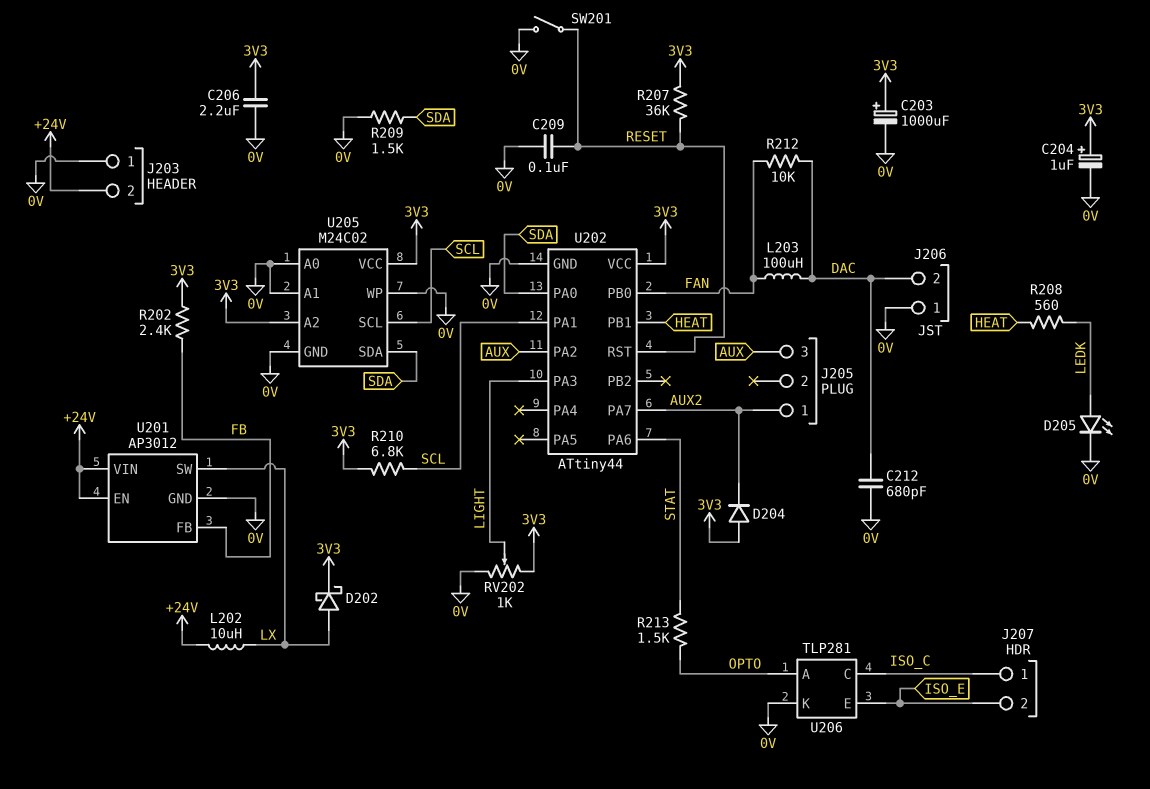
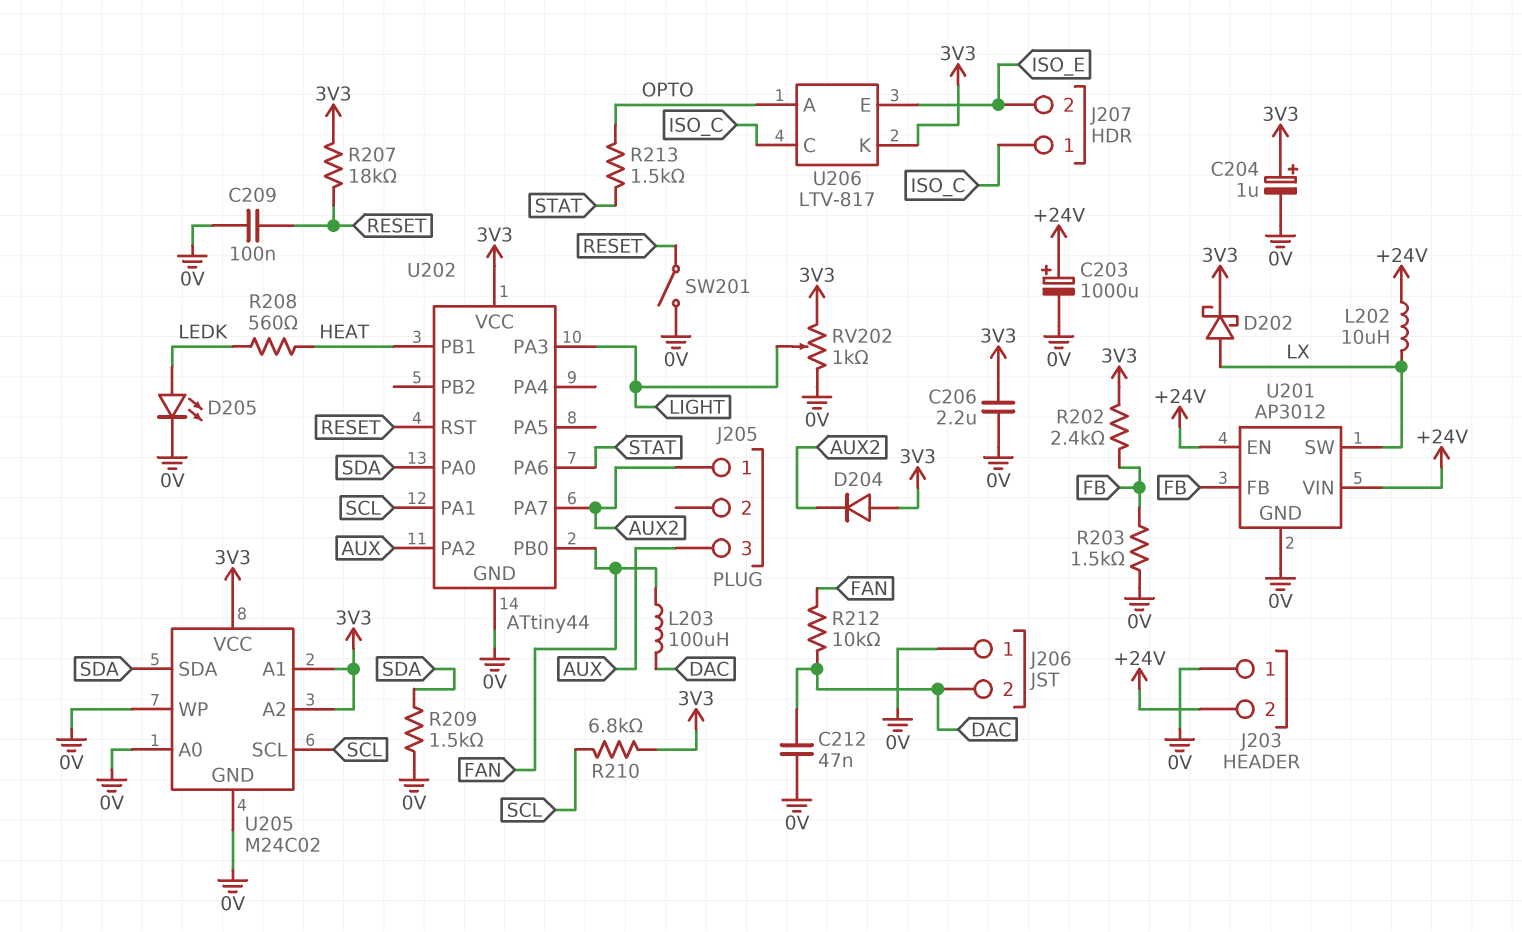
C203: 1000uF (plus 3V3, minus 0V) -> 1000uF (plus +24V, minus 0V)
C212: 680pF (0V, DAC) -> 47nF (0V, DAC)
R203: none -> 1.5k (0V, FB)
R207: 36k (3V3, RESET) -> 18k (3V3, RESET)
U205 pin A1: 0V -> 3V3
U206: TLP281 -> LTV-817
U206 pin K: 0V -> 3V3

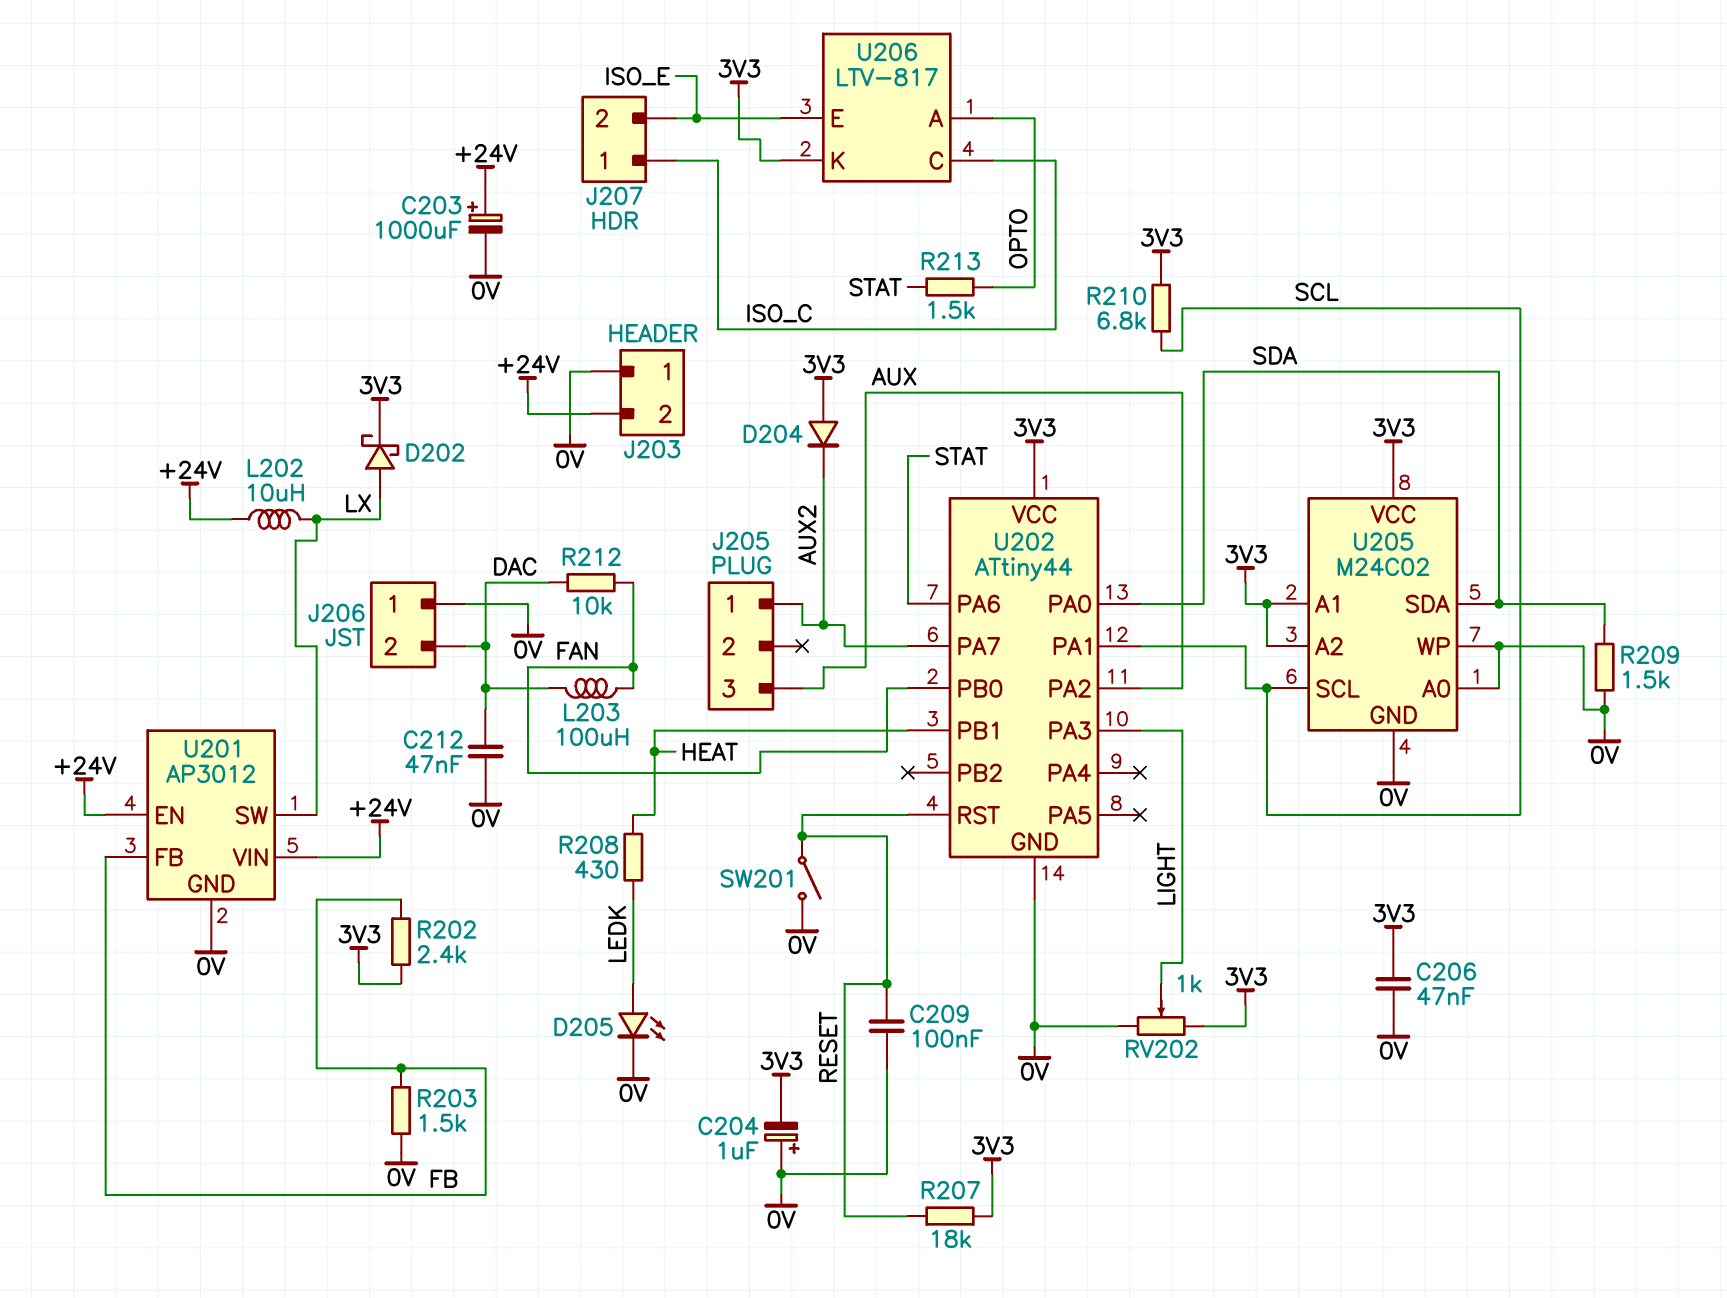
C204: 1uF (plus 3V3, minus 0V) -> 1uF (plus 0V, minus 3V3)
C206: 2.2uF (0V, 3V3) -> 47nF (0V, 3V3)
R208: 560 (HEAT, LEDK) -> 430 (HEAT, LEDK)

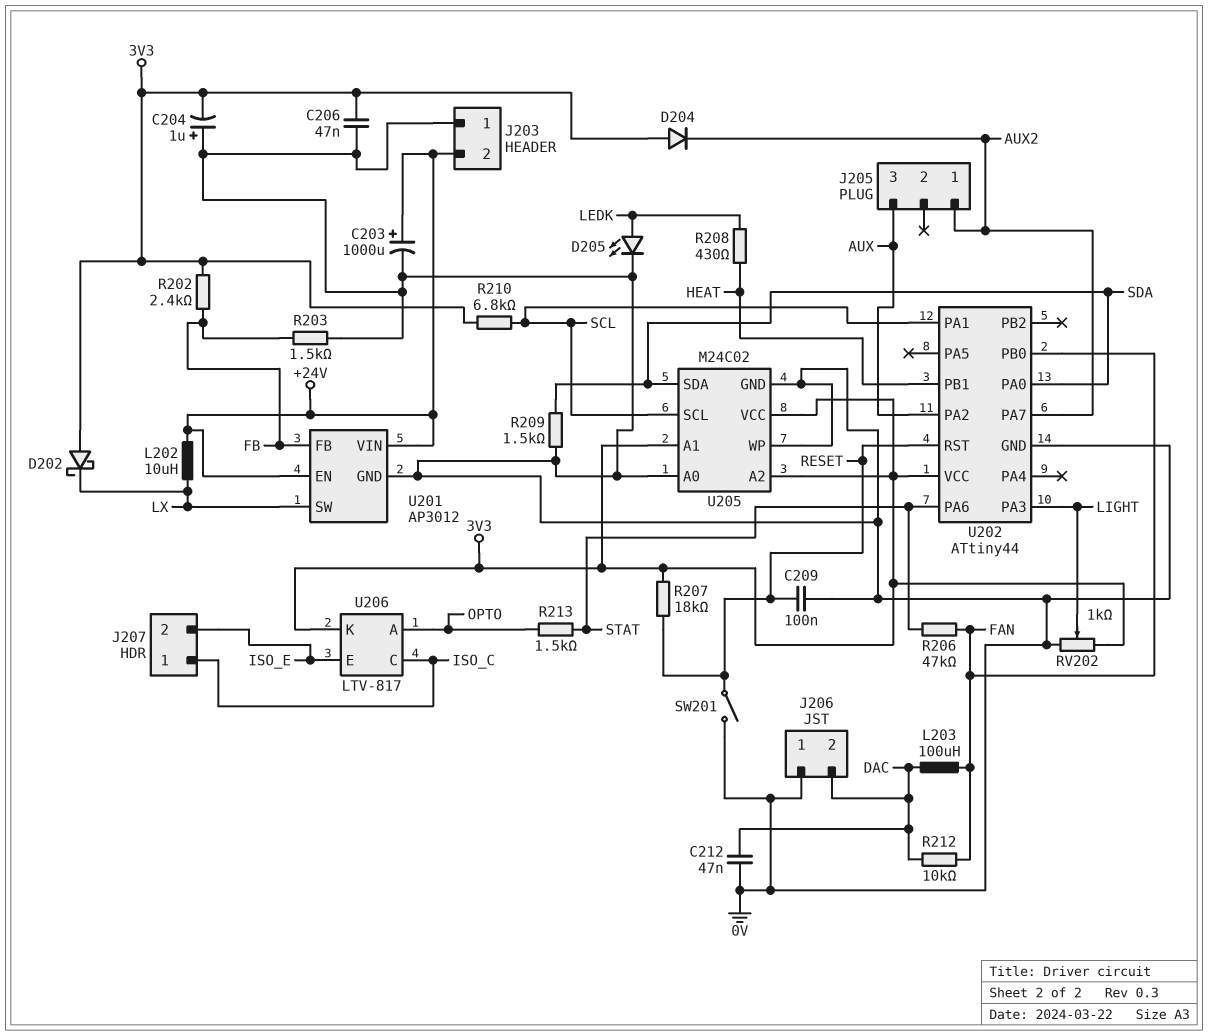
D202: schottky (A LX, K 3V3) -> schottky (A 3V3, K LX)
R206: none -> 47k (FAN, STAT)

